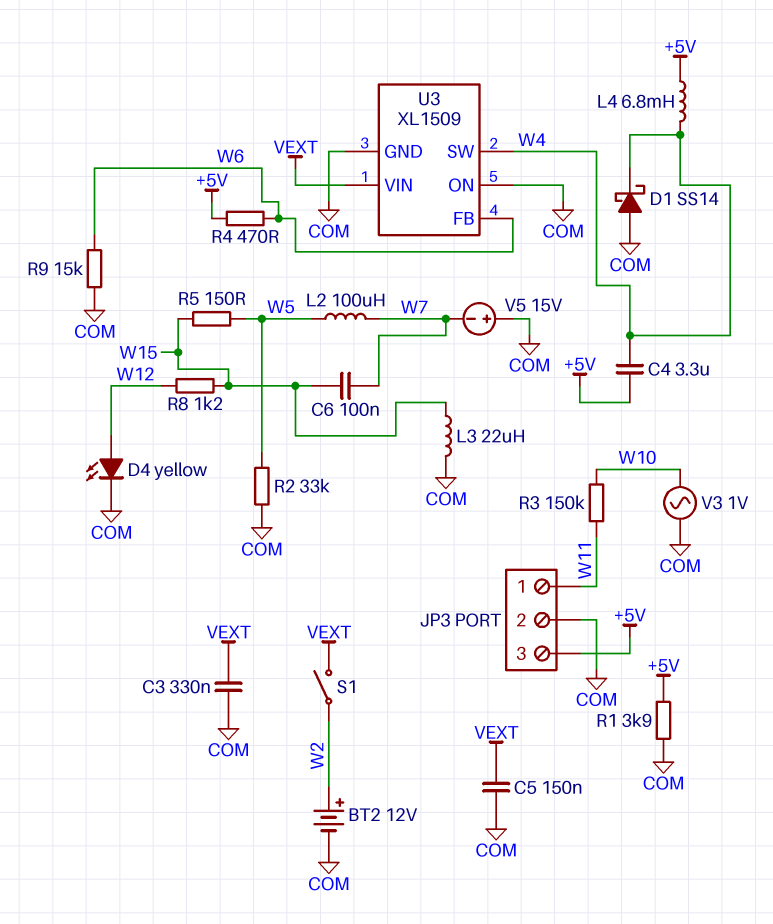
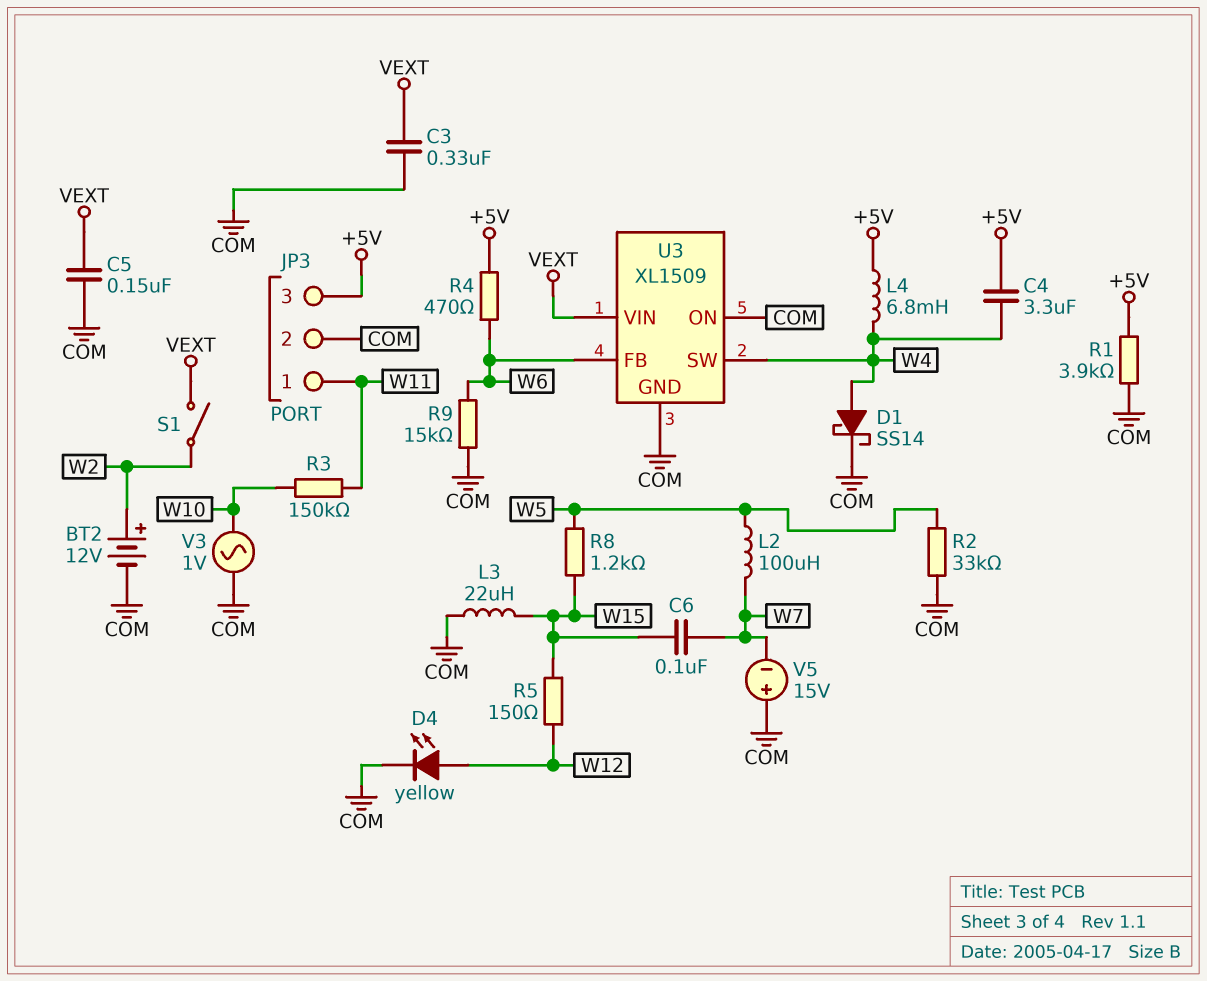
D1: schottky SS14 (A COM, K W4) -> schottky SS14 (A W4, K COM)
R5: 150 (W5, W15) -> 150 (W12, W15)
R8: 1.2k (W12, W15) -> 1.2k (W5, W15)

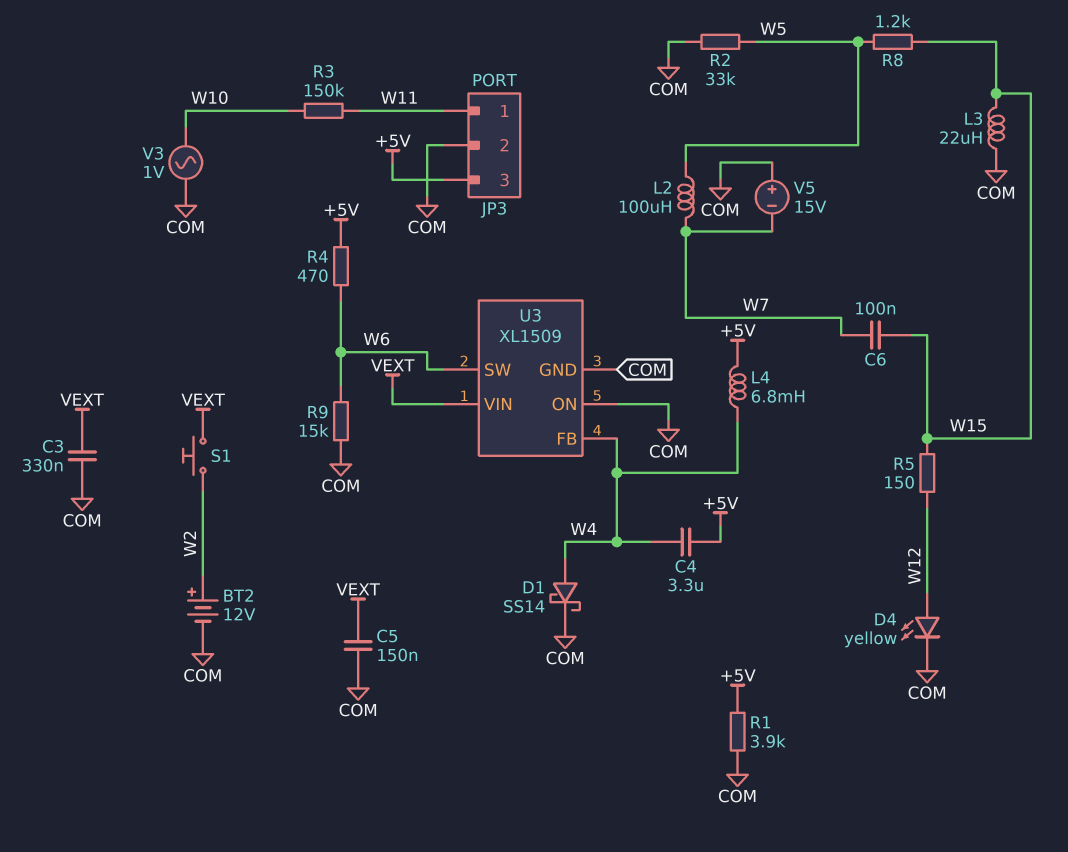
S1: switch (VEXT, W2) -> button (VEXT, W2)
U3 pin FB: W6 -> W4
U3 pin SW: W4 -> W6

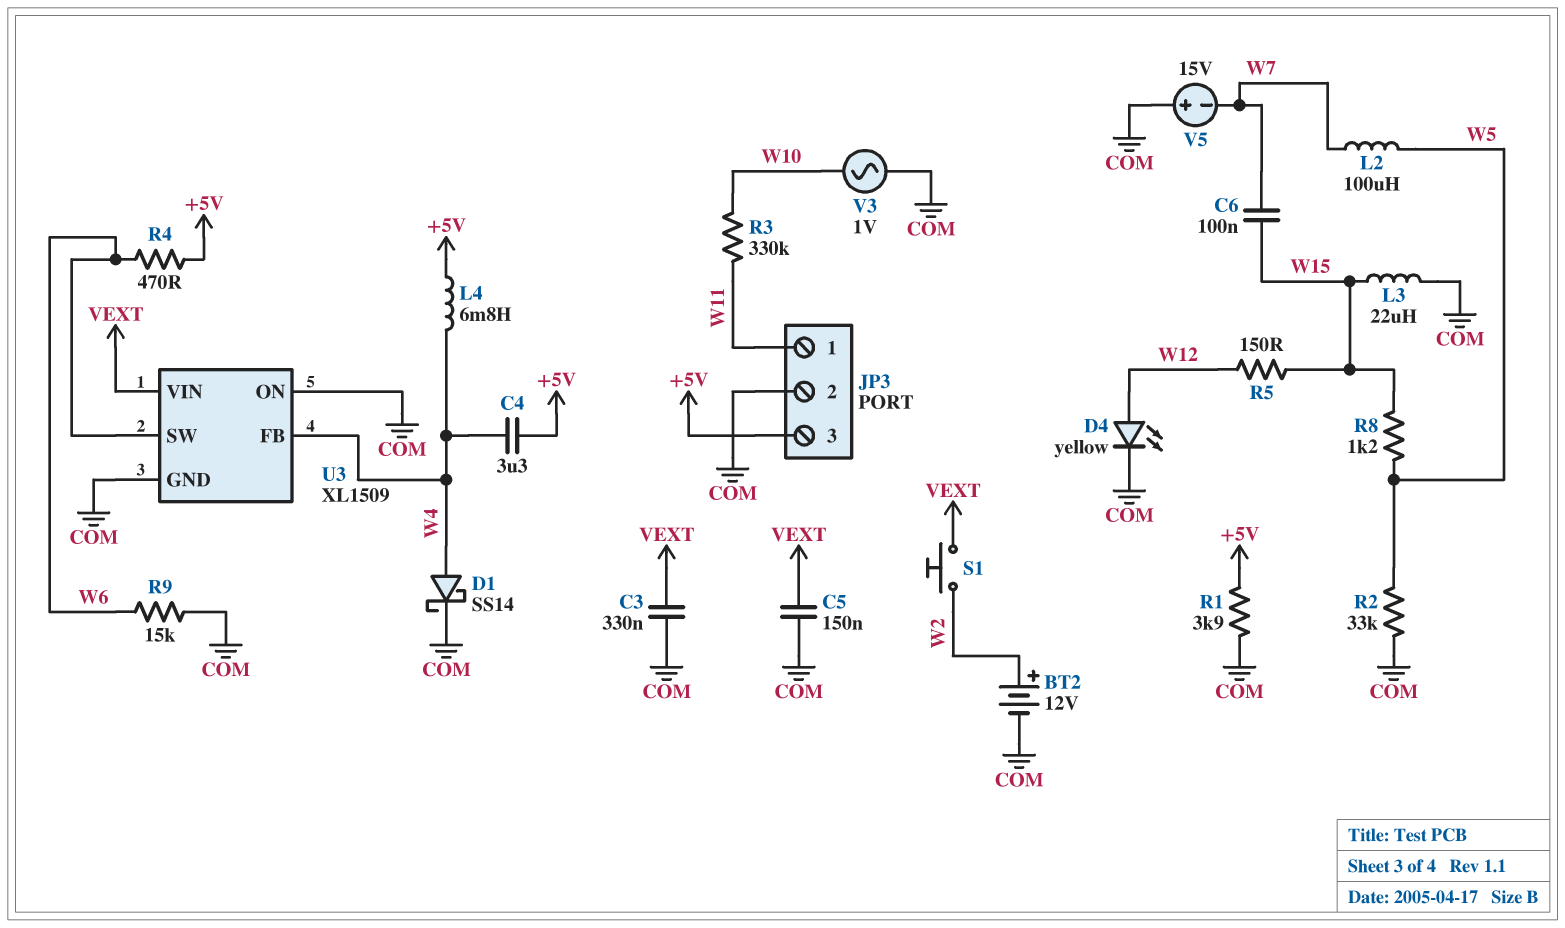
R3: 150k (W10, W11) -> 330k (W10, W11)

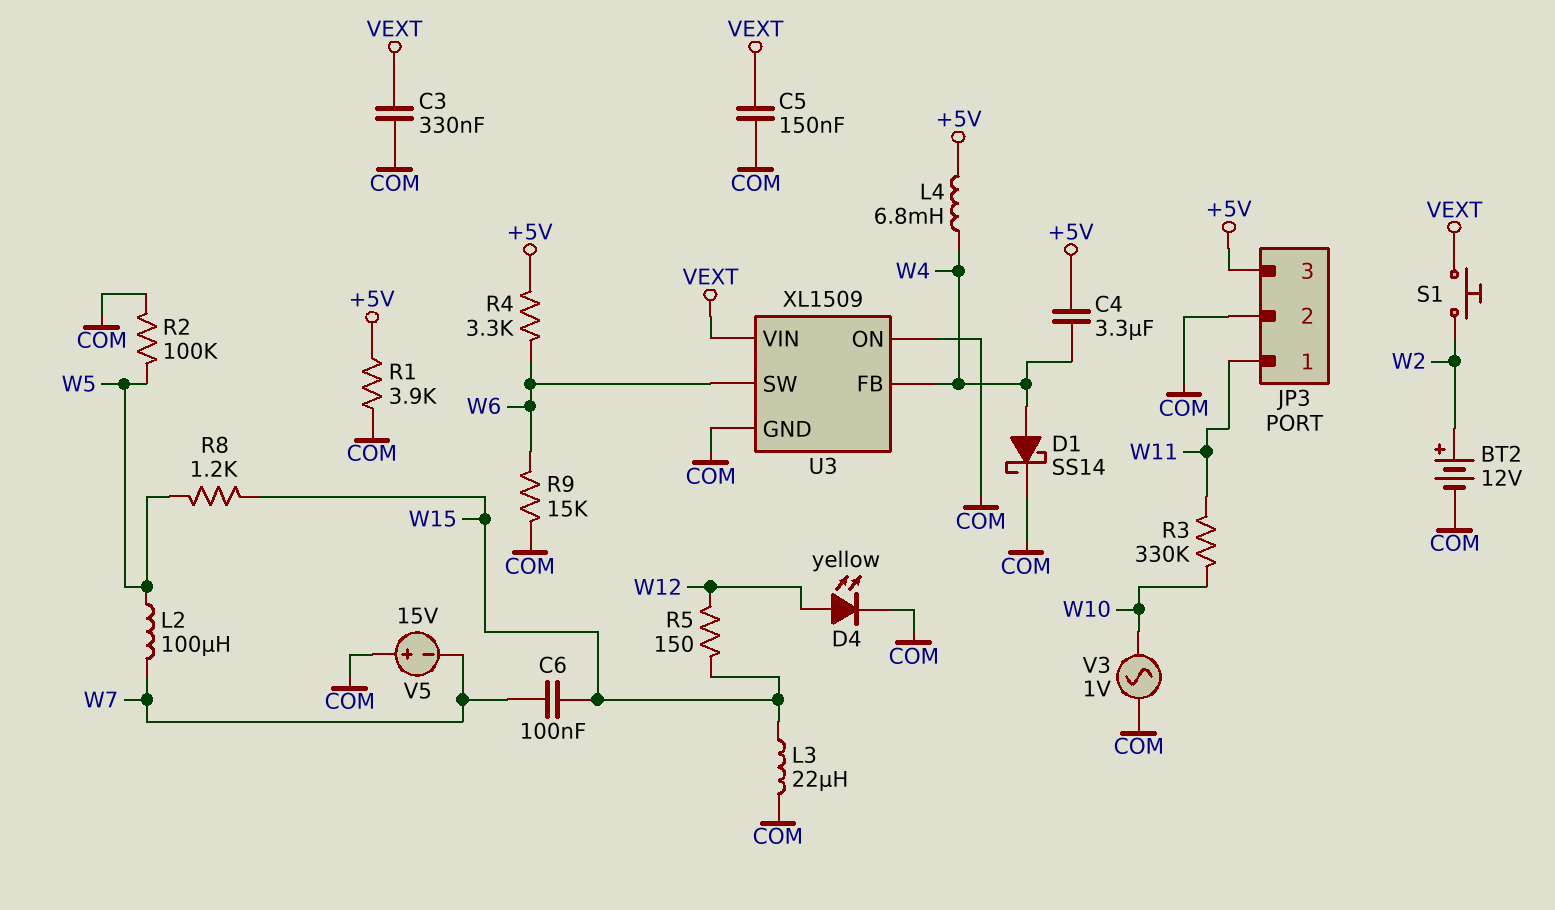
R2: 33k (COM, W5) -> 100k (COM, W5)
R4: 470 (+5V, W6) -> 3.3k (+5V, W6)

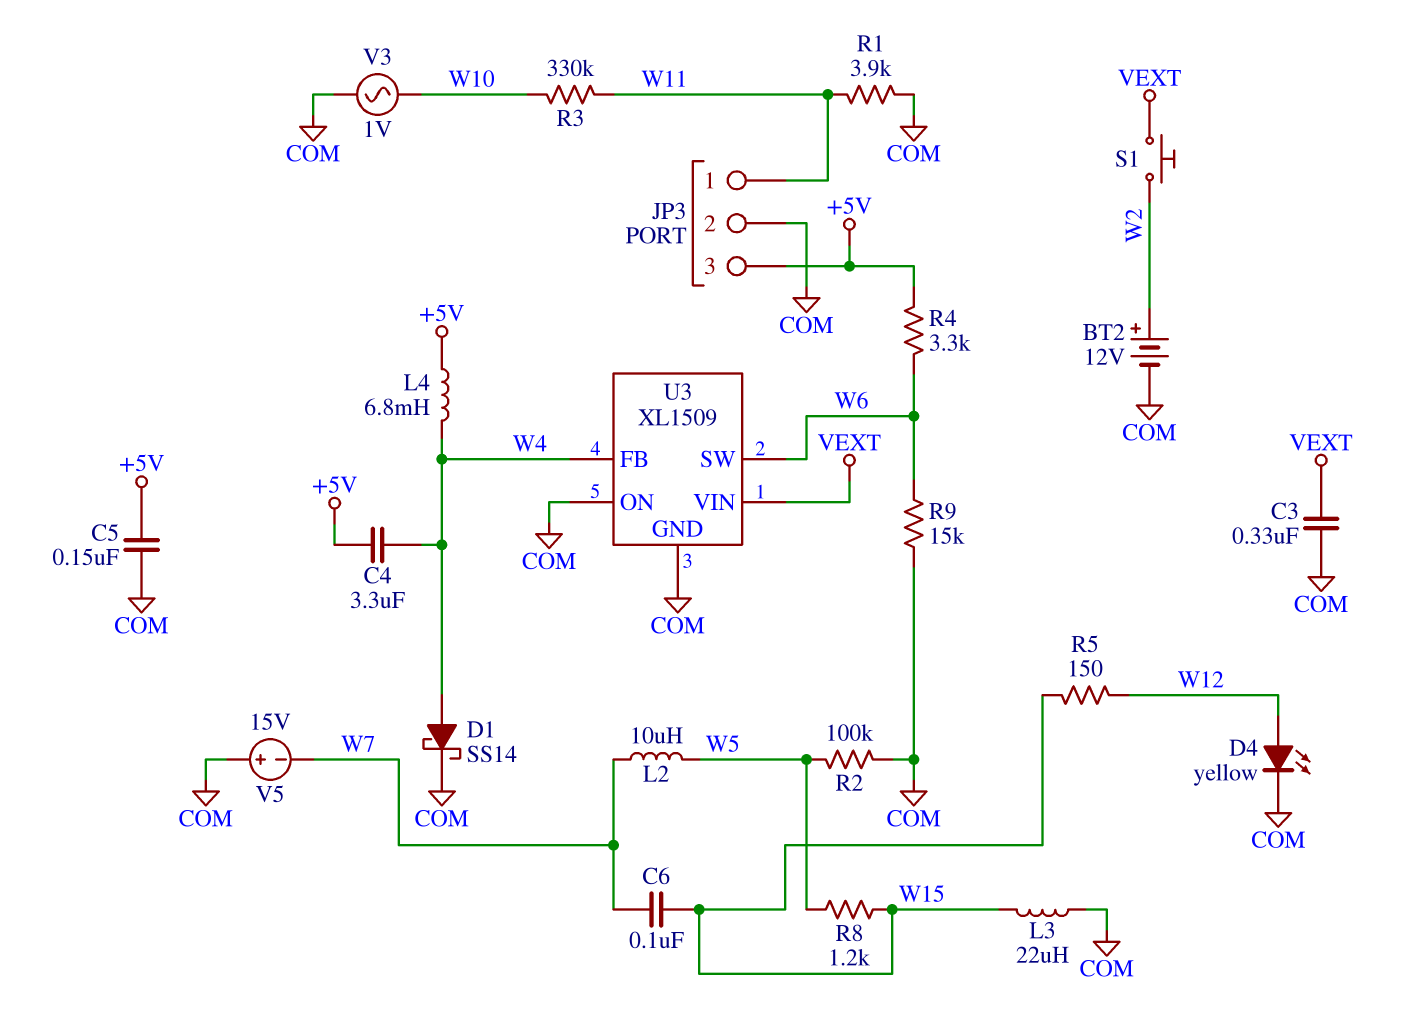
C5: 150nF (COM, VEXT) -> 150nF (+5V, COM)
L2: 100uH (W5, W7) -> 10uH (W5, W7)
R1: 3.9k (+5V, COM) -> 3.9k (COM, W11)

